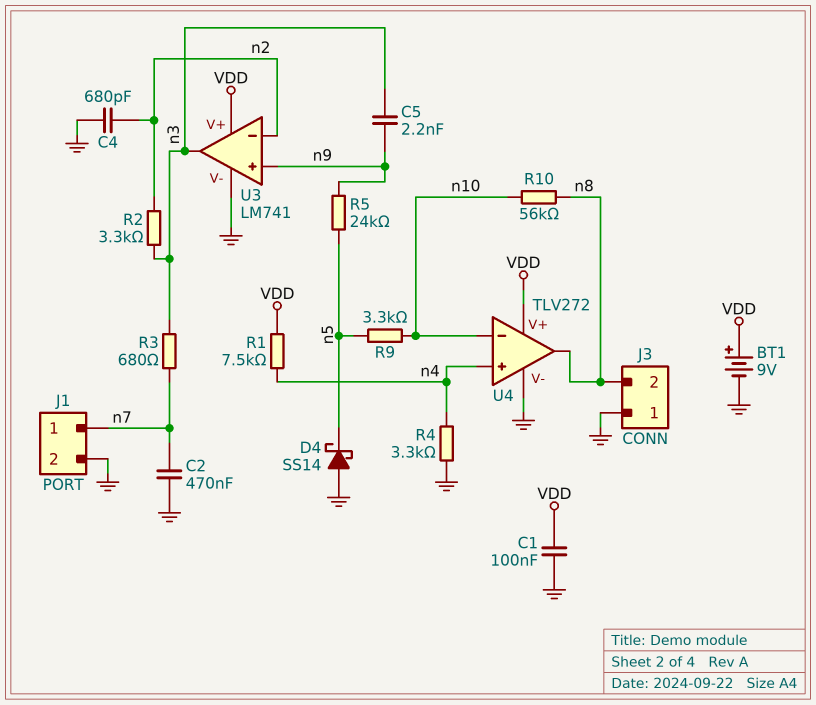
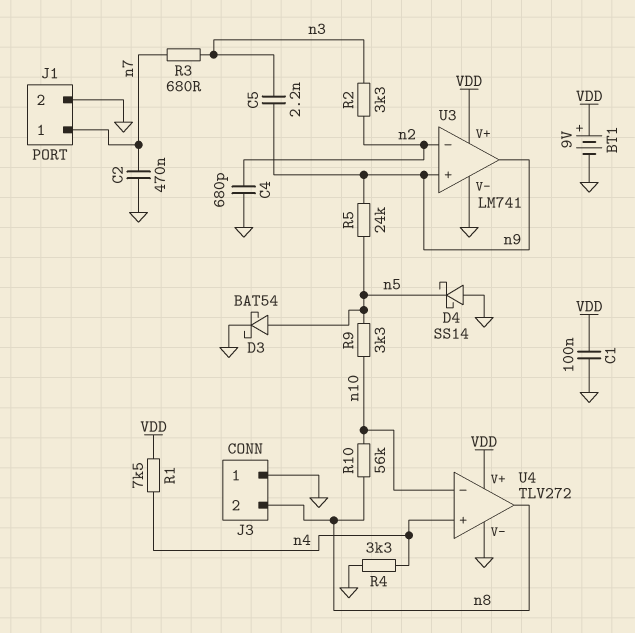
D3: none -> schottky BAT54 (A n5, K GND)
U3 pin out: n3 -> n9

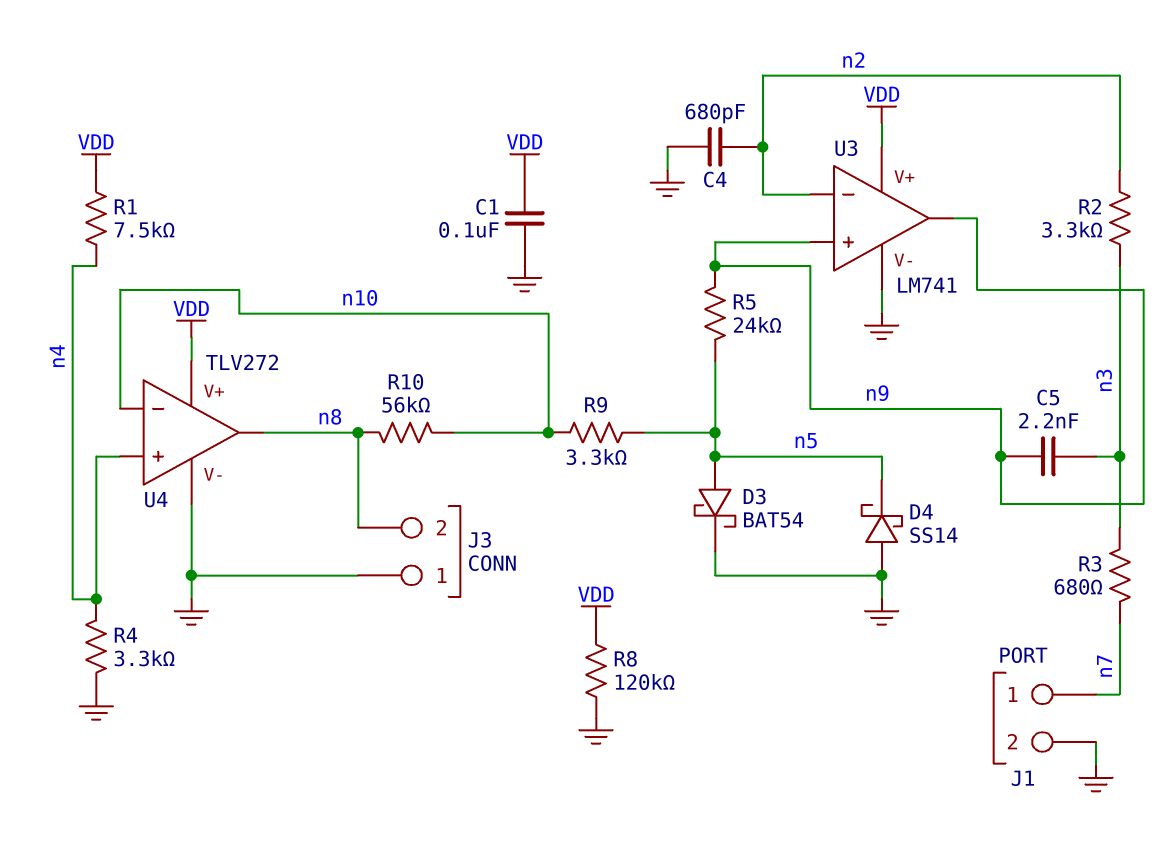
BT1: 9V (plus VDD, minus GND) -> none
C2: 470nF (GND, n7) -> none
R8: none -> 120k (GND, VDD)

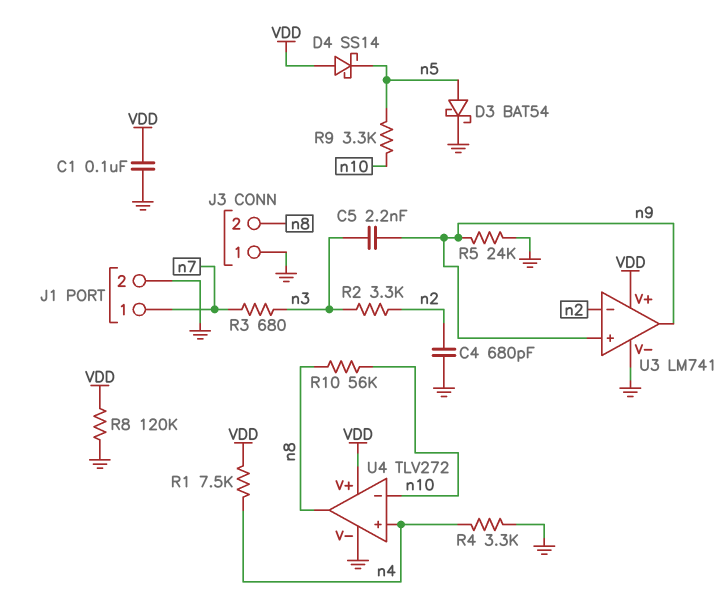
D4: schottky SS14 (A GND, K n5) -> schottky SS14 (A VDD, K n5)
R5: 24k (n5, n9) -> 24k (GND, n9)

